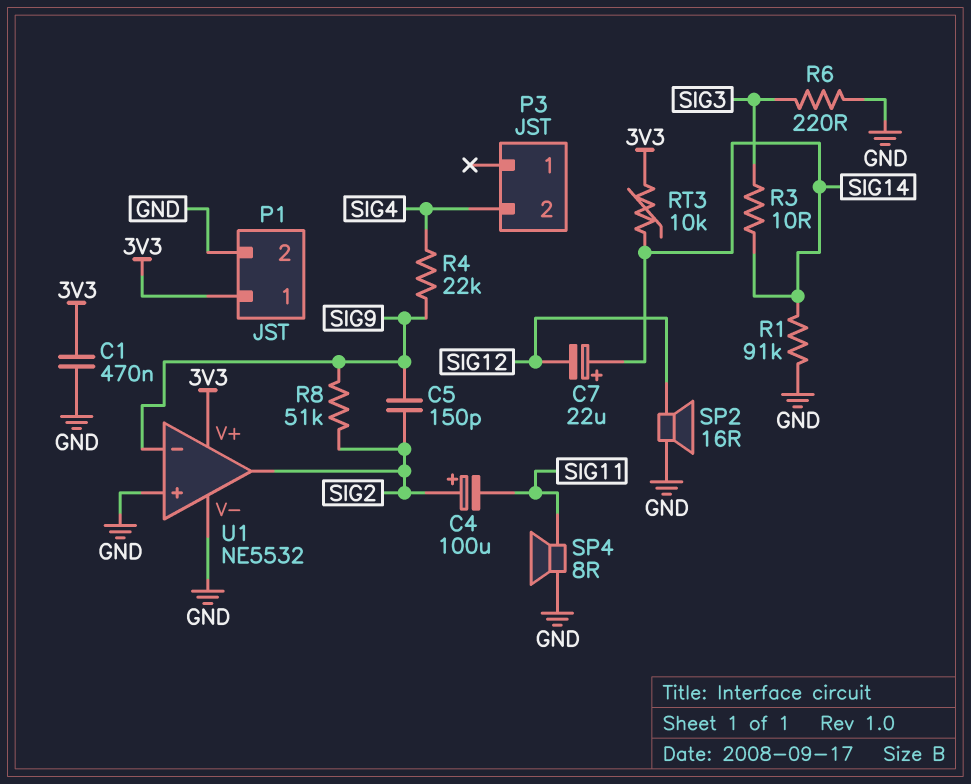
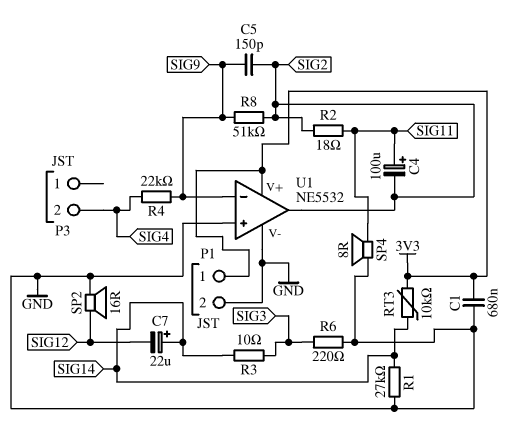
C1: 470nF (3V3, GND) -> 680nF (3V3, GND)
C4: 100uF (plus SIG2, minus SIG11) -> 100uF (plus SIG11, minus SIG2)
R1: 91k (GND, SIG14) -> 27k (GND, SIG14)
R2: none -> 18 (SIG2, SIG11)

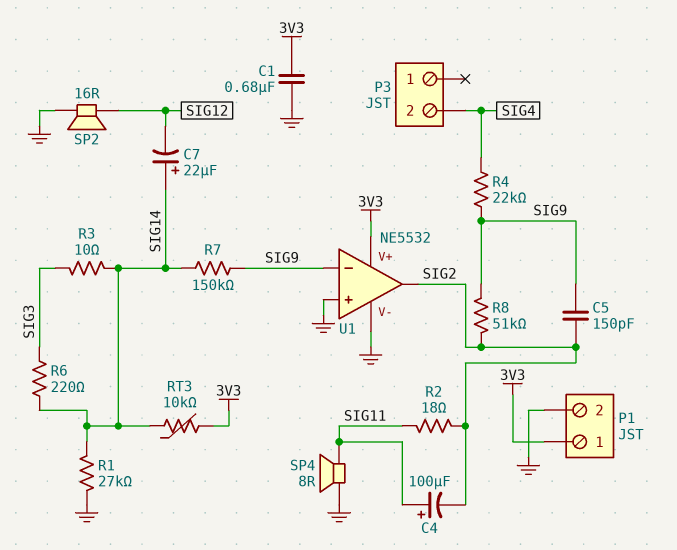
R6: 220 (GND, SIG3) -> 220 (SIG3, SIG14)
R7: none -> 150k (SIG9, SIG14)

